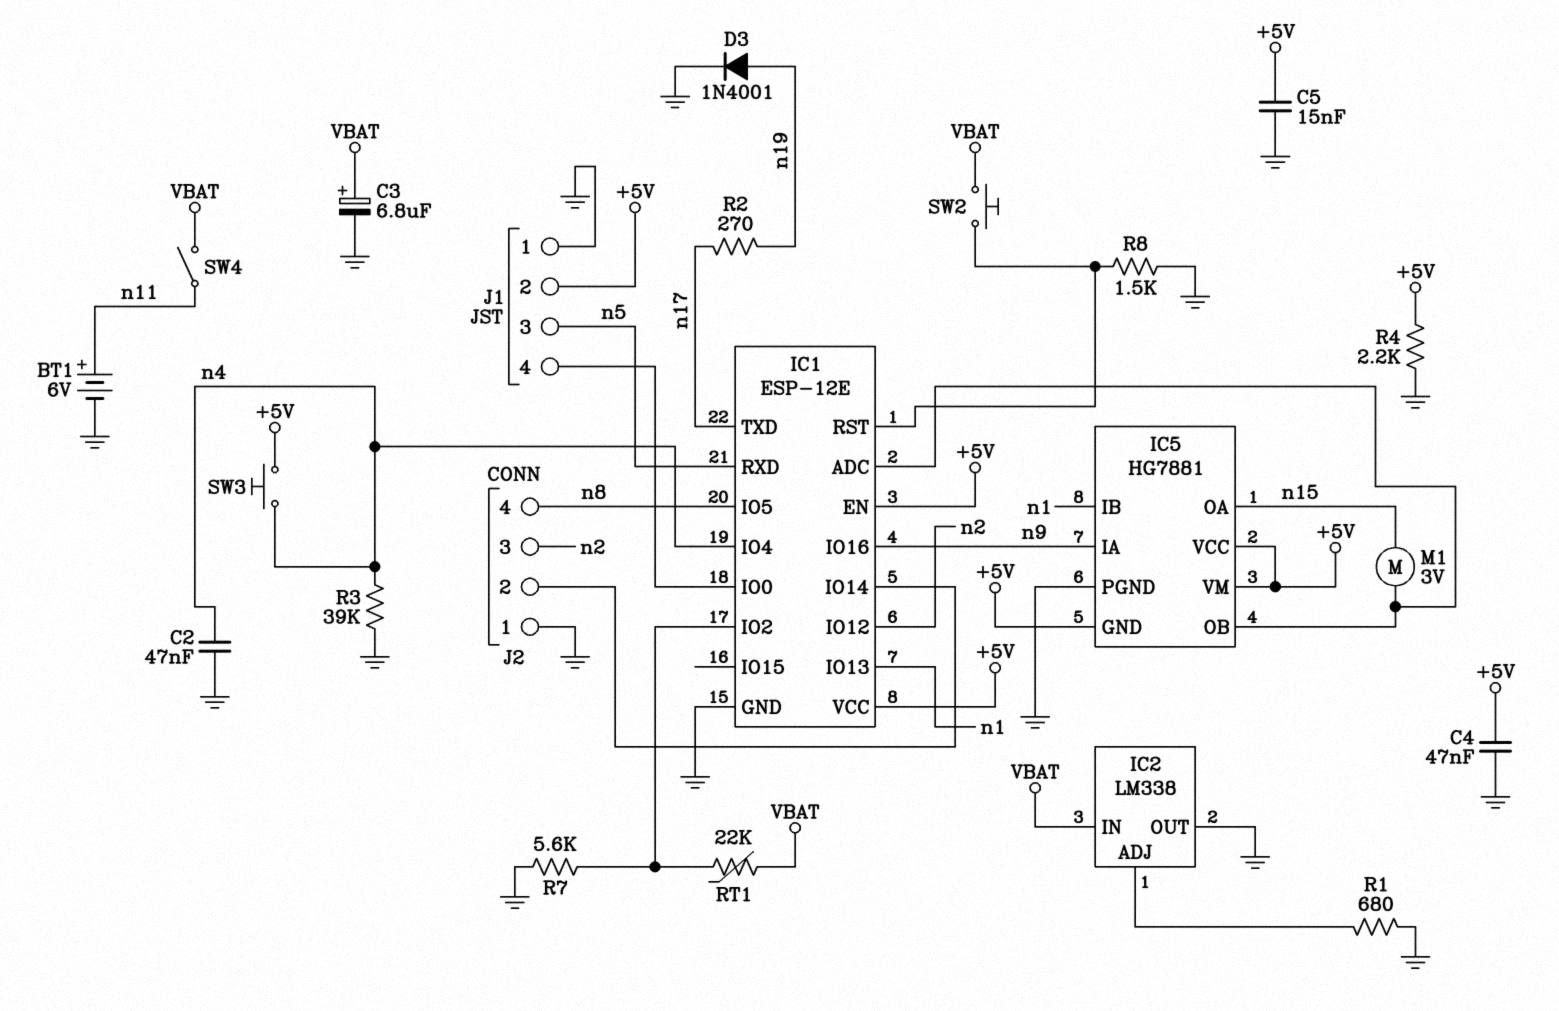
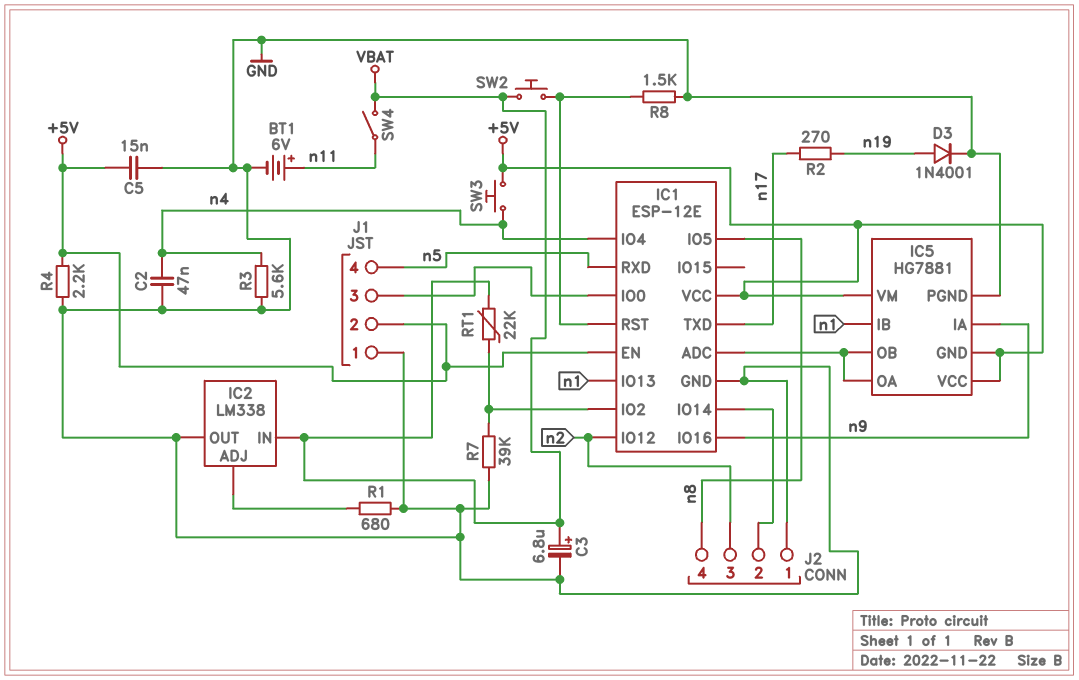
C4: 47nF (+5V, GND) -> none
IC5 pin OA: n15 -> IC1/ADC
J1 pin 3: n5 -> IC1/IO0
J1 pin 4: IC1/IO0 -> n5
M1: motor 3V (IC1/ADC, n15) -> none
R3: 39k (GND, n4) -> 5.6k (GND, n4)
R7: 5.6k (GND, IC1/IO2) -> 39k (GND, IC1/IO2)

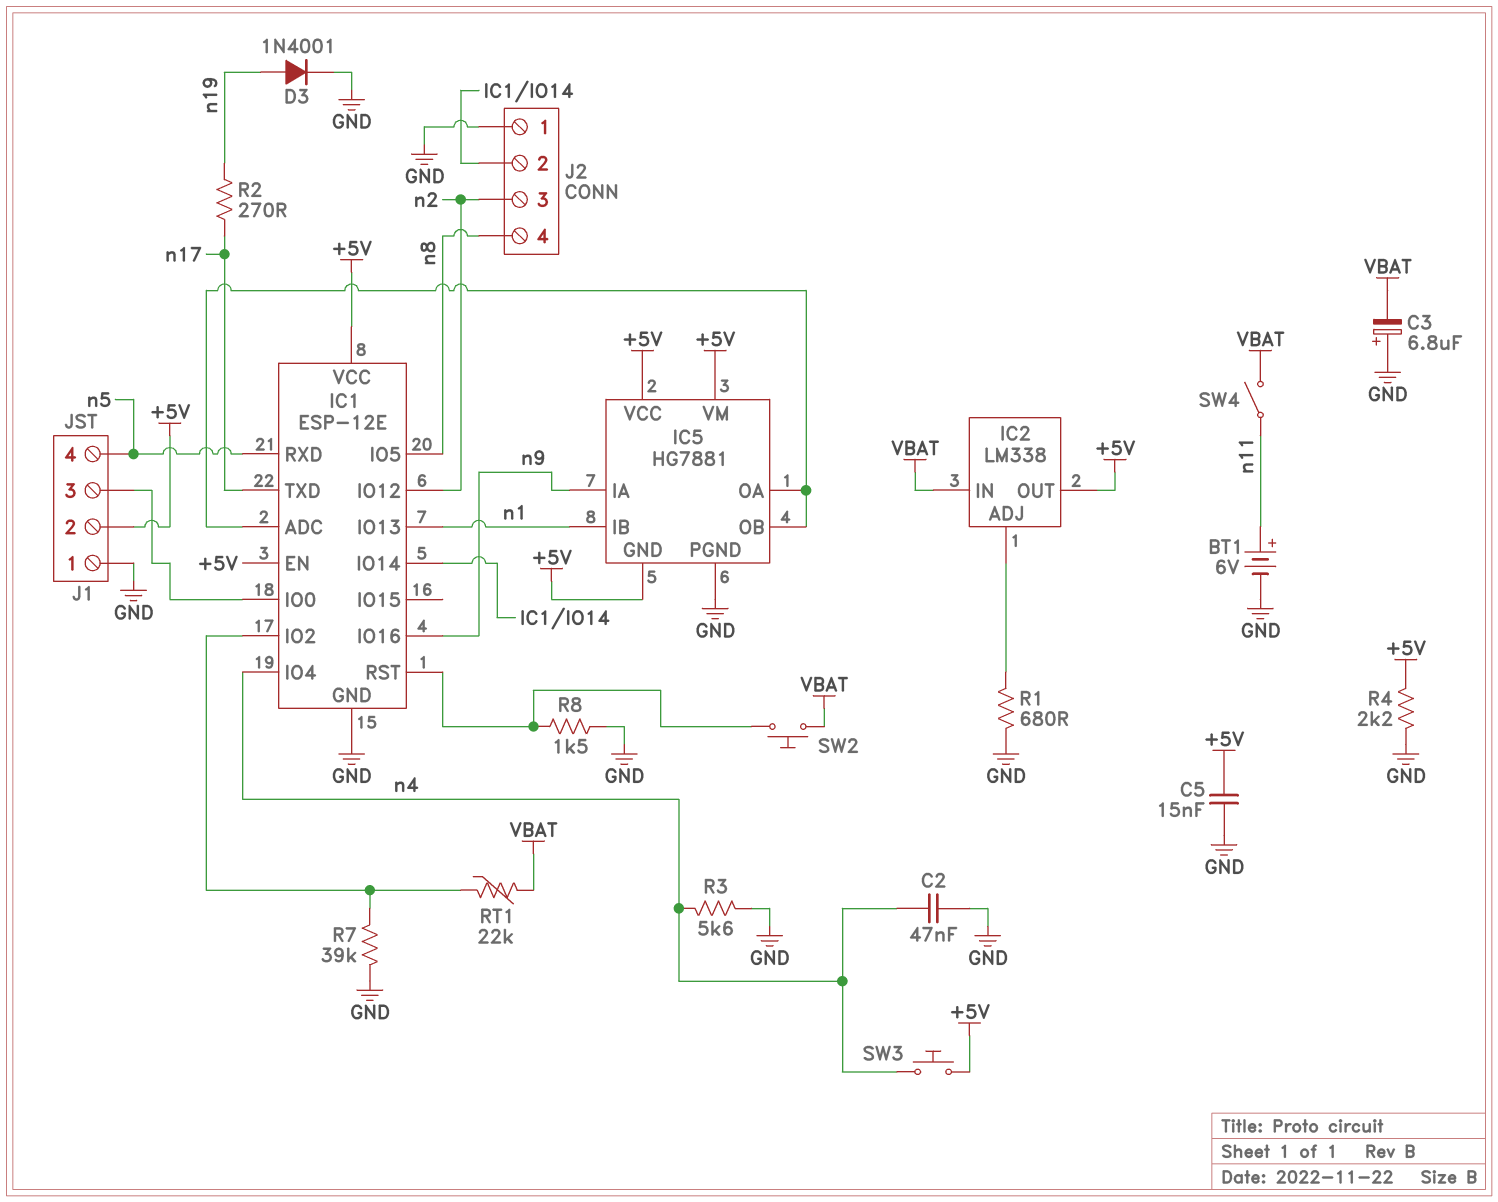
C3: 6.8uF (plus VBAT, minus GND) -> 6.8uF (plus GND, minus VBAT)
IC2 pin OUT: GND -> +5V

